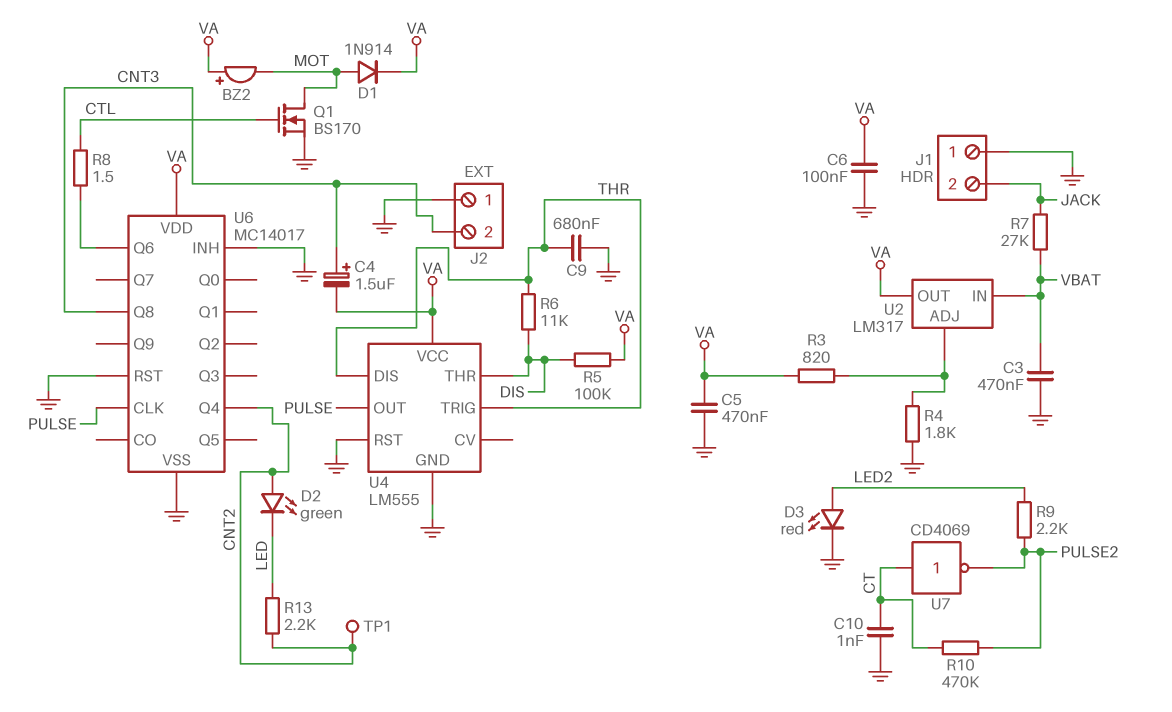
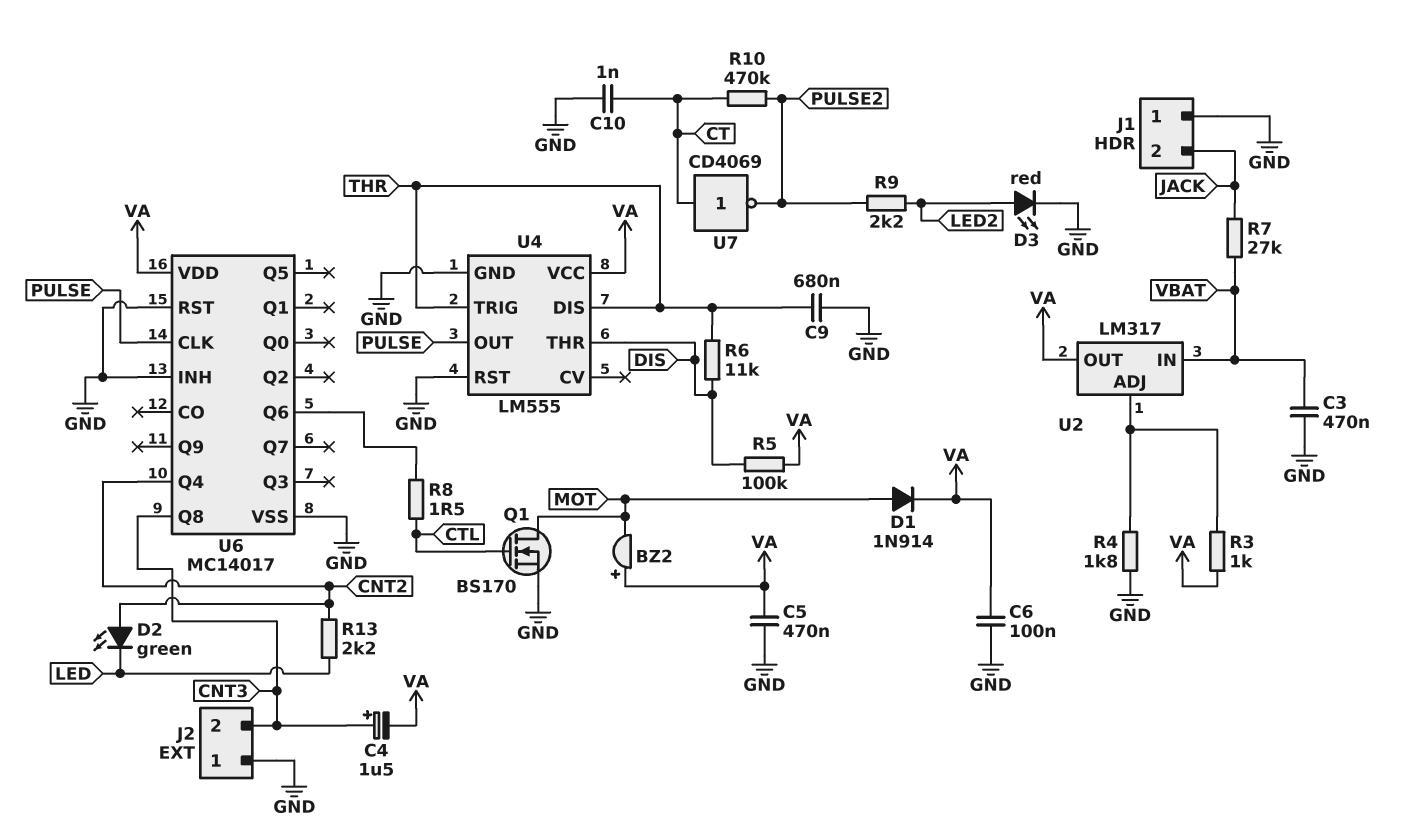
R3: 820 (U2/ADJ, VA) -> 1k (U2/ADJ, VA)
TP1: test point (CNT2) -> none

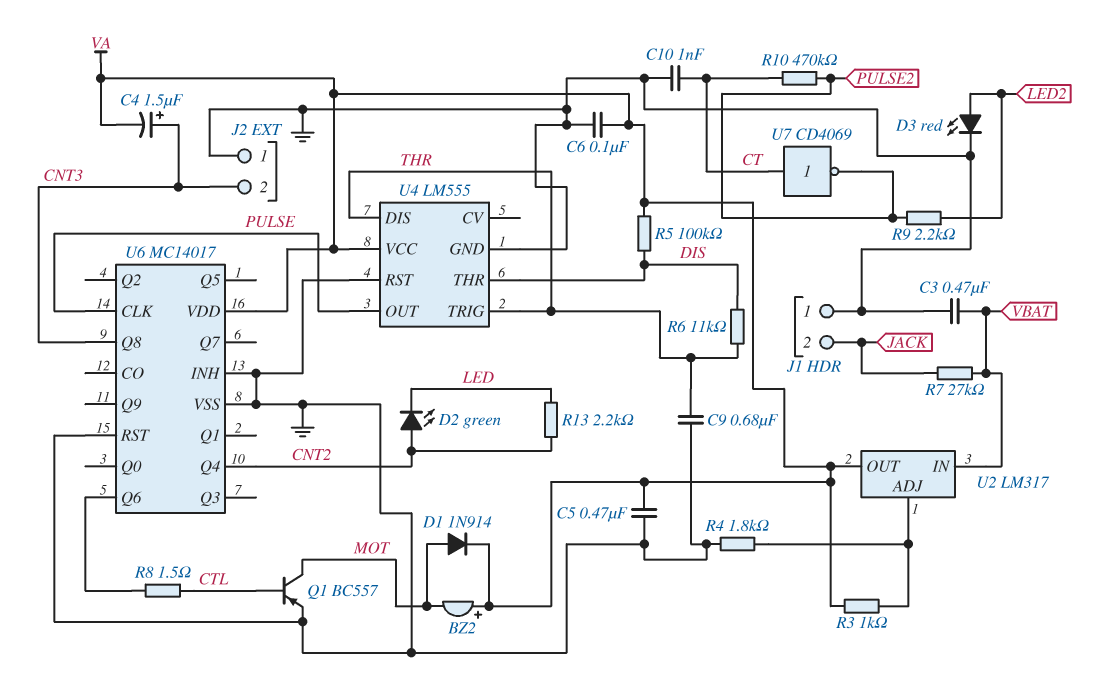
Q1: NMOS BS170 (G CTL, D MOT, S GND) -> PNP BC557 (B CTL, C MOT, E GND)

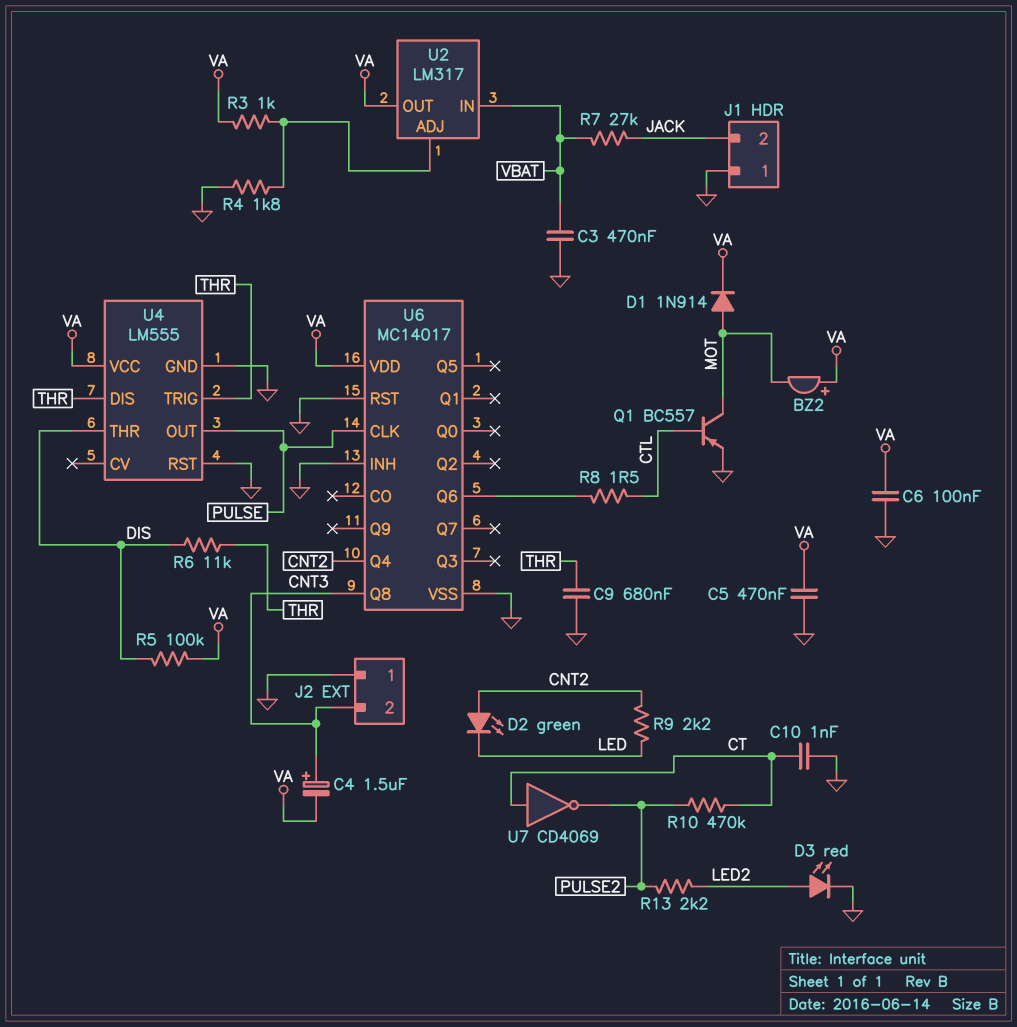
R9: 2.2k (LED2, PULSE2) -> 2.2k (CNT2, LED)
R13: 2.2k (CNT2, LED) -> 2.2k (LED2, PULSE2)

